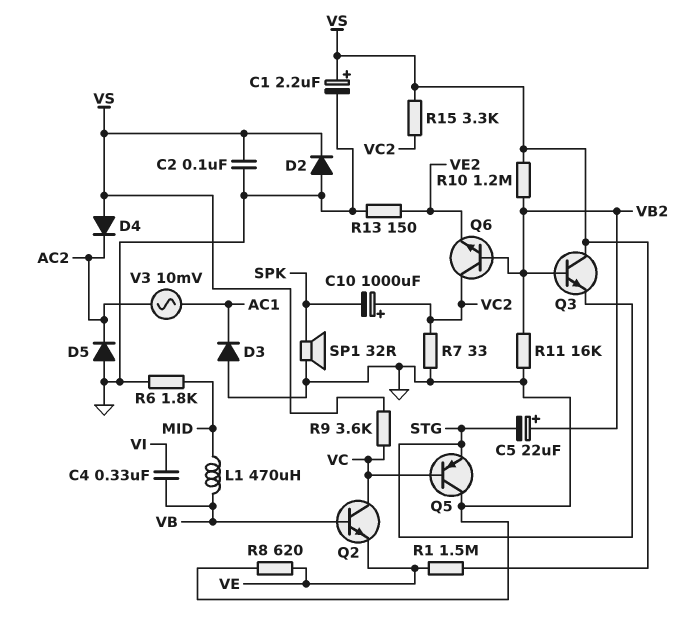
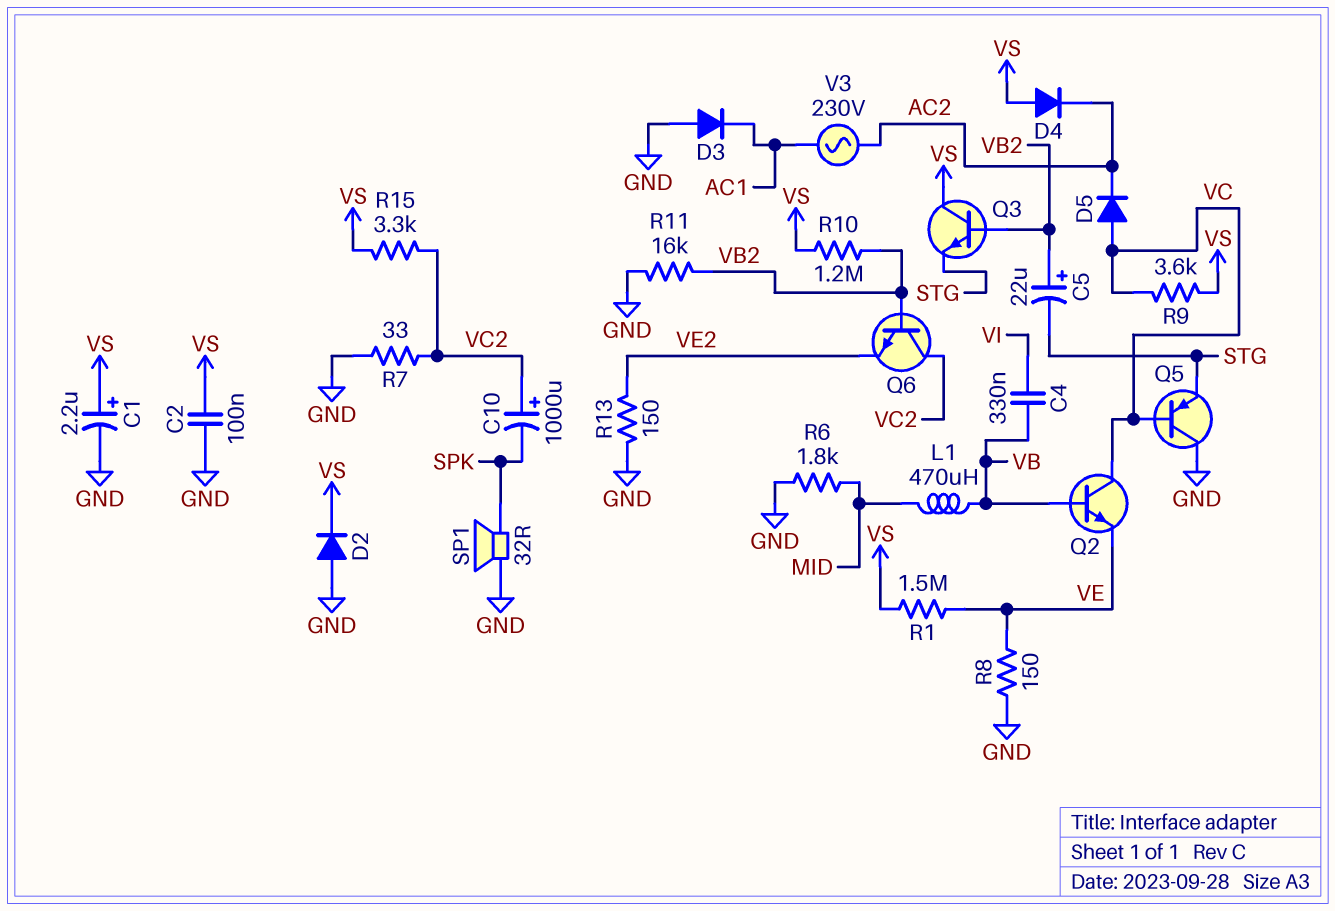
D5: diode (A GND, K AC2) -> diode (A VC, K AC2)
R8: 620 (GND, VE) -> 150 (GND, VE)
V3: AC 10mV (AC1, AC2) -> AC 230V (AC1, AC2)

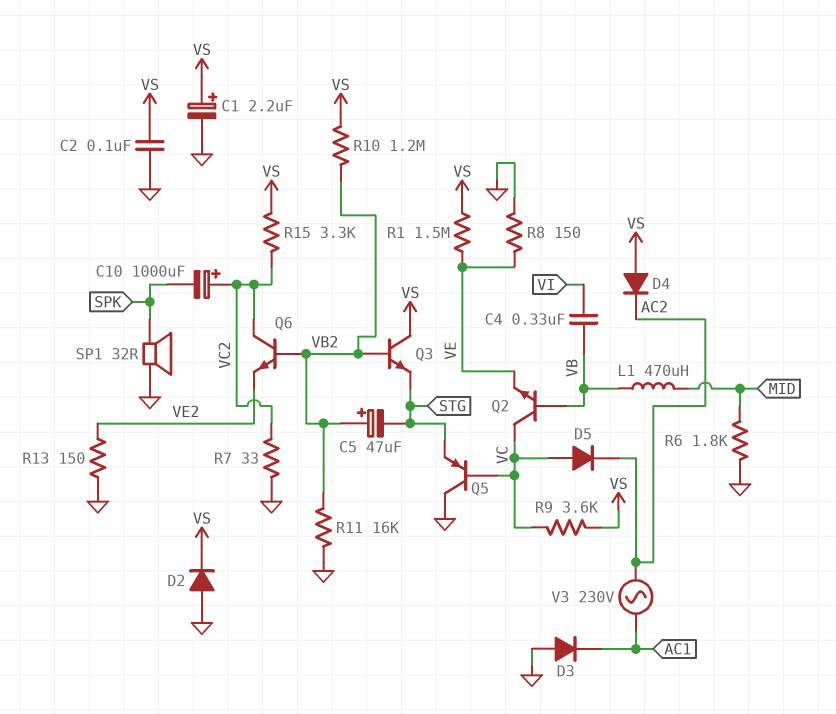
C5: 22uF (plus VB2, minus STG) -> 47uF (plus VB2, minus STG)

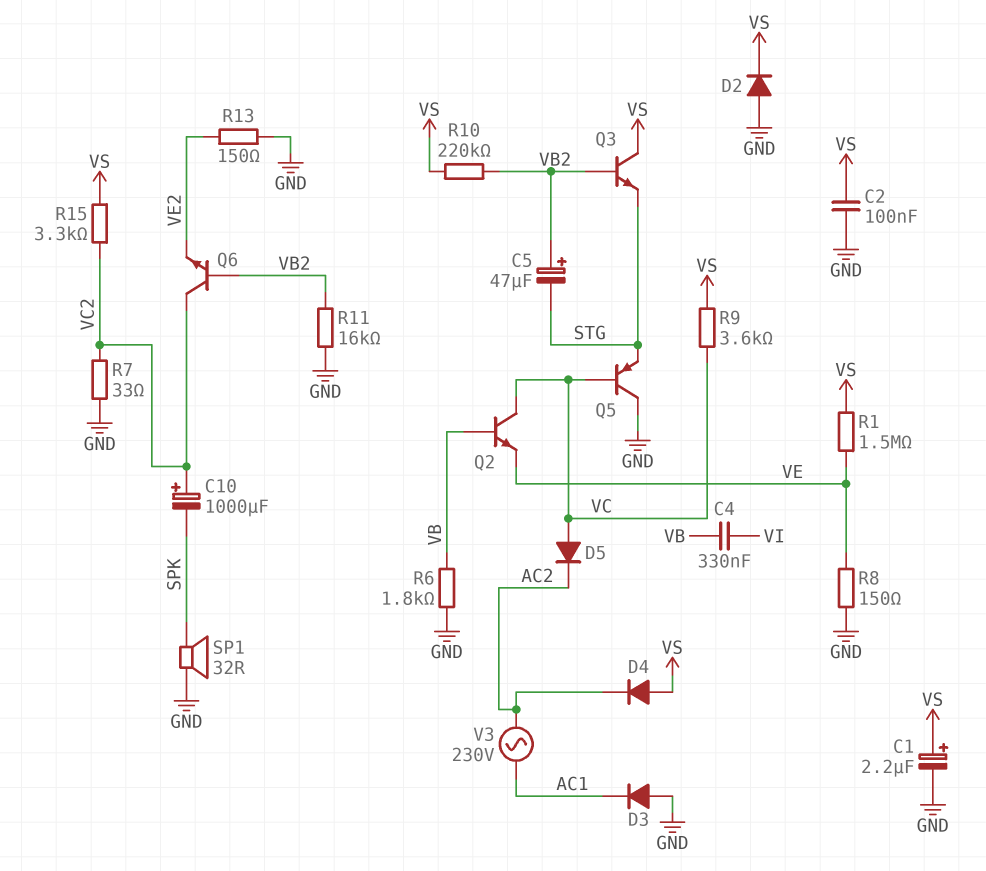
L1: 470uH (MID, VB) -> none
R6: 1.8k (GND, MID) -> 1.8k (GND, VB)
R10: 1.2M (VB2, VS) -> 220k (VB2, VS)

